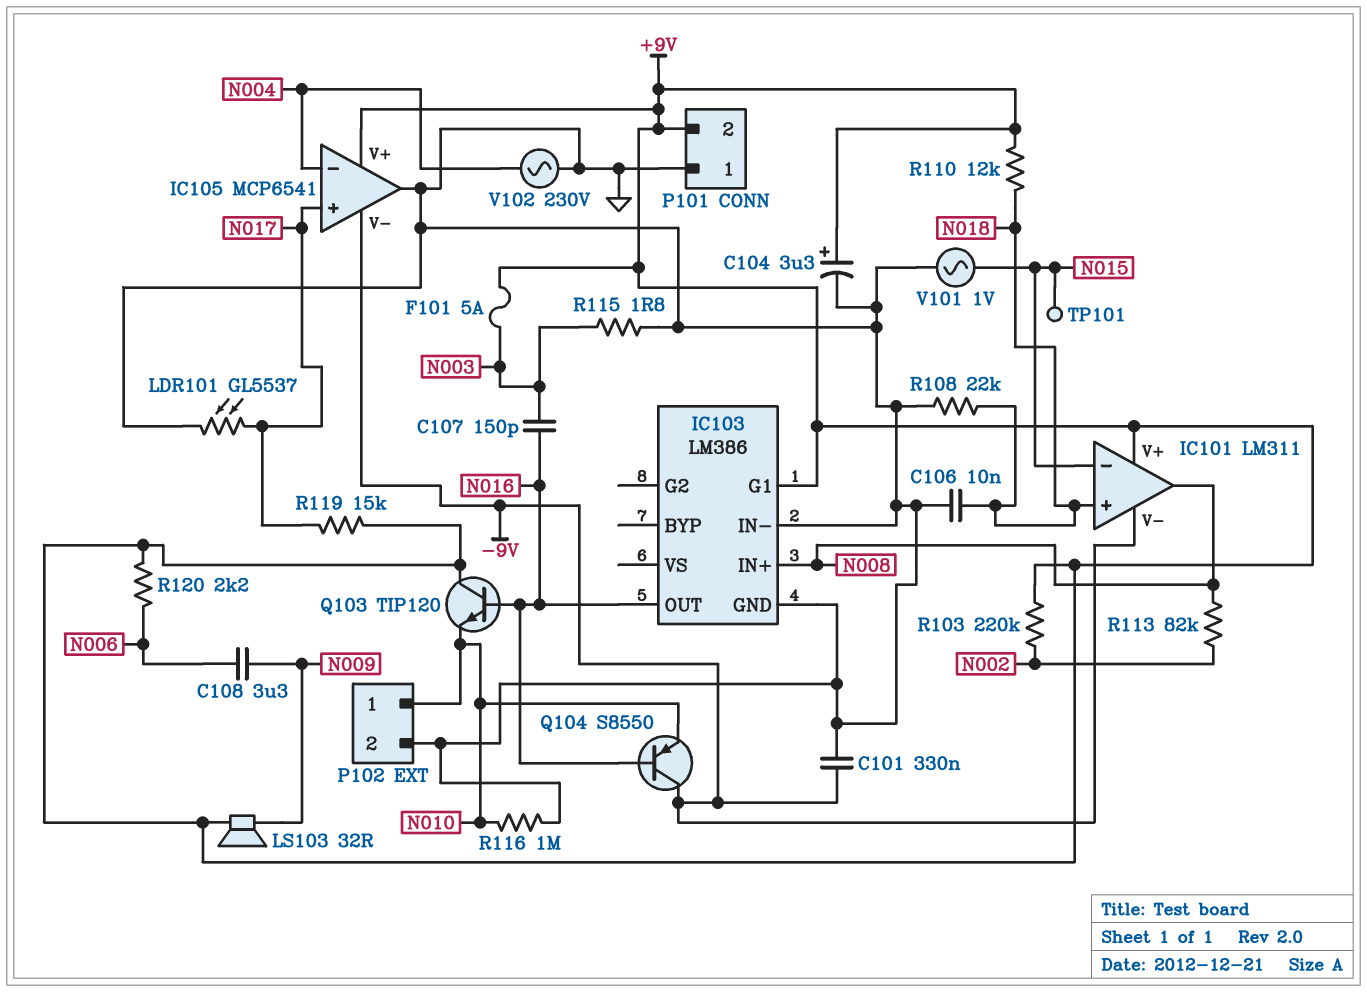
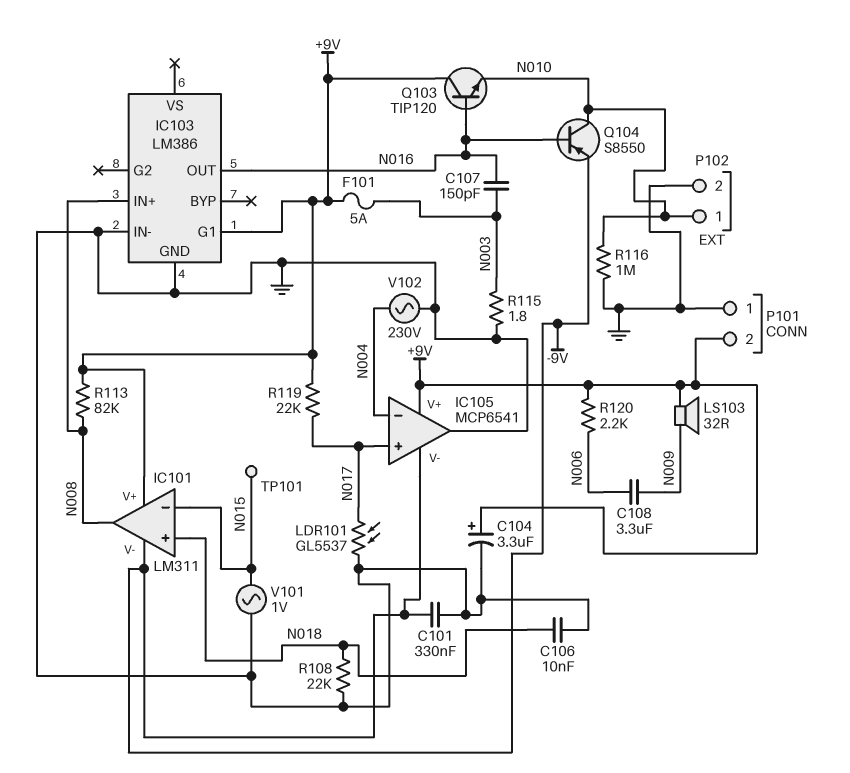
Q104: PNP S8550 (B N016, C -9V, E N010) -> PNP S8550 (B N016, C N010, E -9V)
R103: 220k (+9V, N002) -> none
R110: 12k (+9V, N018) -> none
R113: 82k (N002, N008) -> 82k (+9V, N008)
R119: 15k (+9V, N017) -> 22k (+9V, N017)

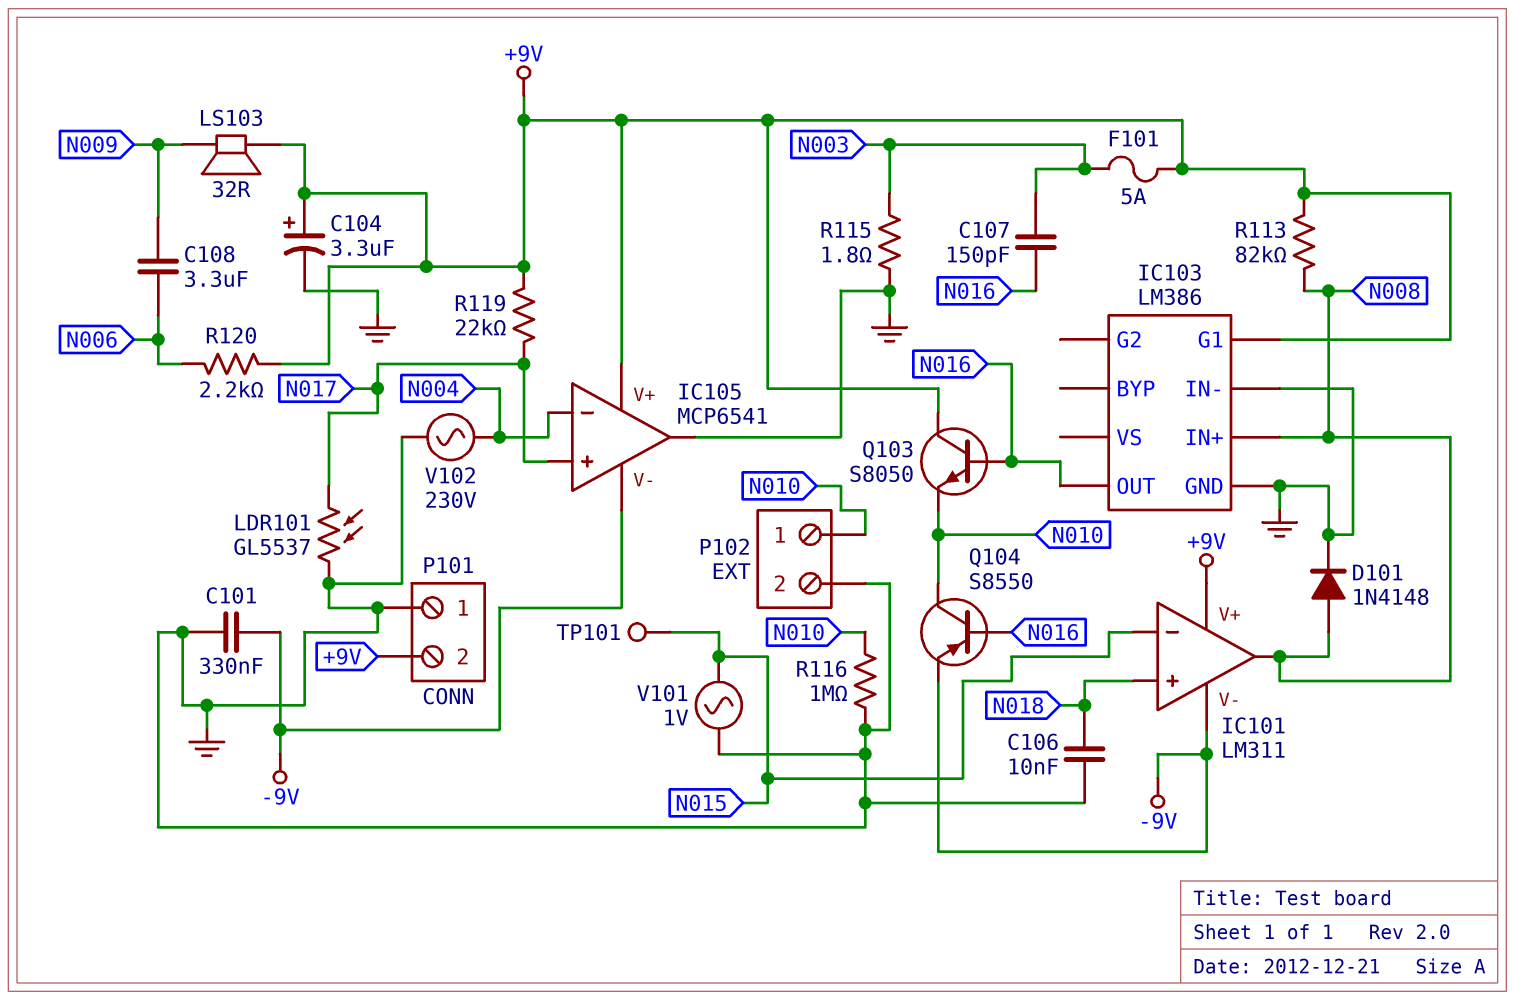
D101: none -> diode 1N4148 (A N008, K GND)
Q103: NPN TIP120 (B N016, C +9V, E N010) -> NPN S8050 (B N016, C +9V, E N010)
R108: 22k (GND, N018) -> none

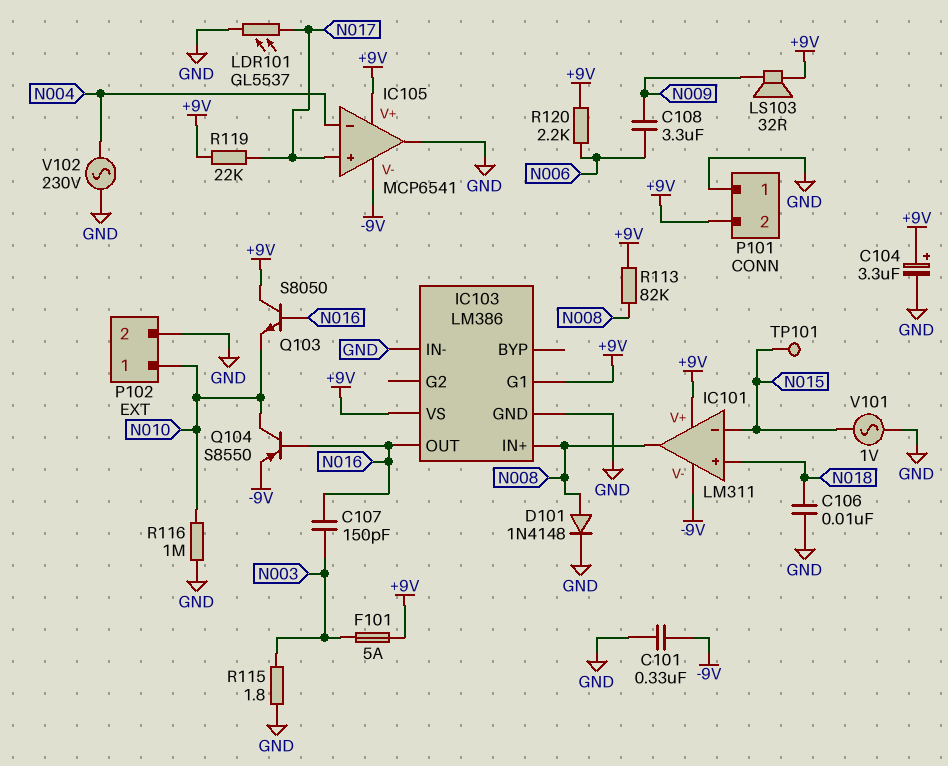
IC103 pin VS: none -> +9V

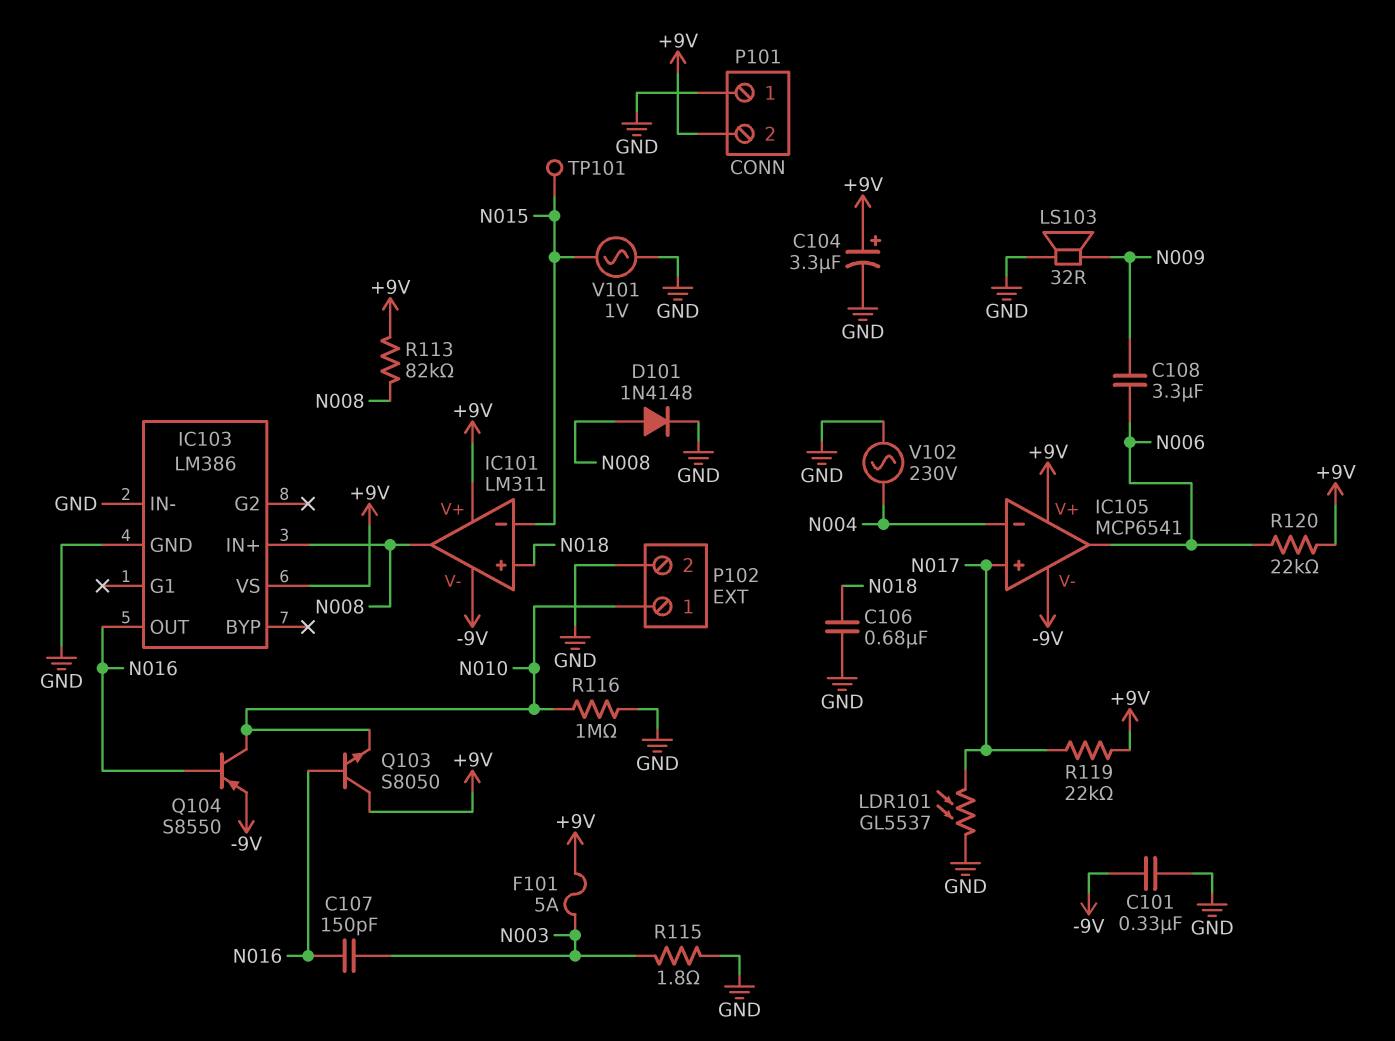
C106: 10nF (GND, N018) -> 680nF (GND, N018)
IC103 pin G1: +9V -> none
IC105 pin out: GND -> N006
LS103: speaker 32R (+9V, N009) -> speaker 32R (GND, N009)
R120: 2.2k (+9V, N006) -> 22k (+9V, N006)

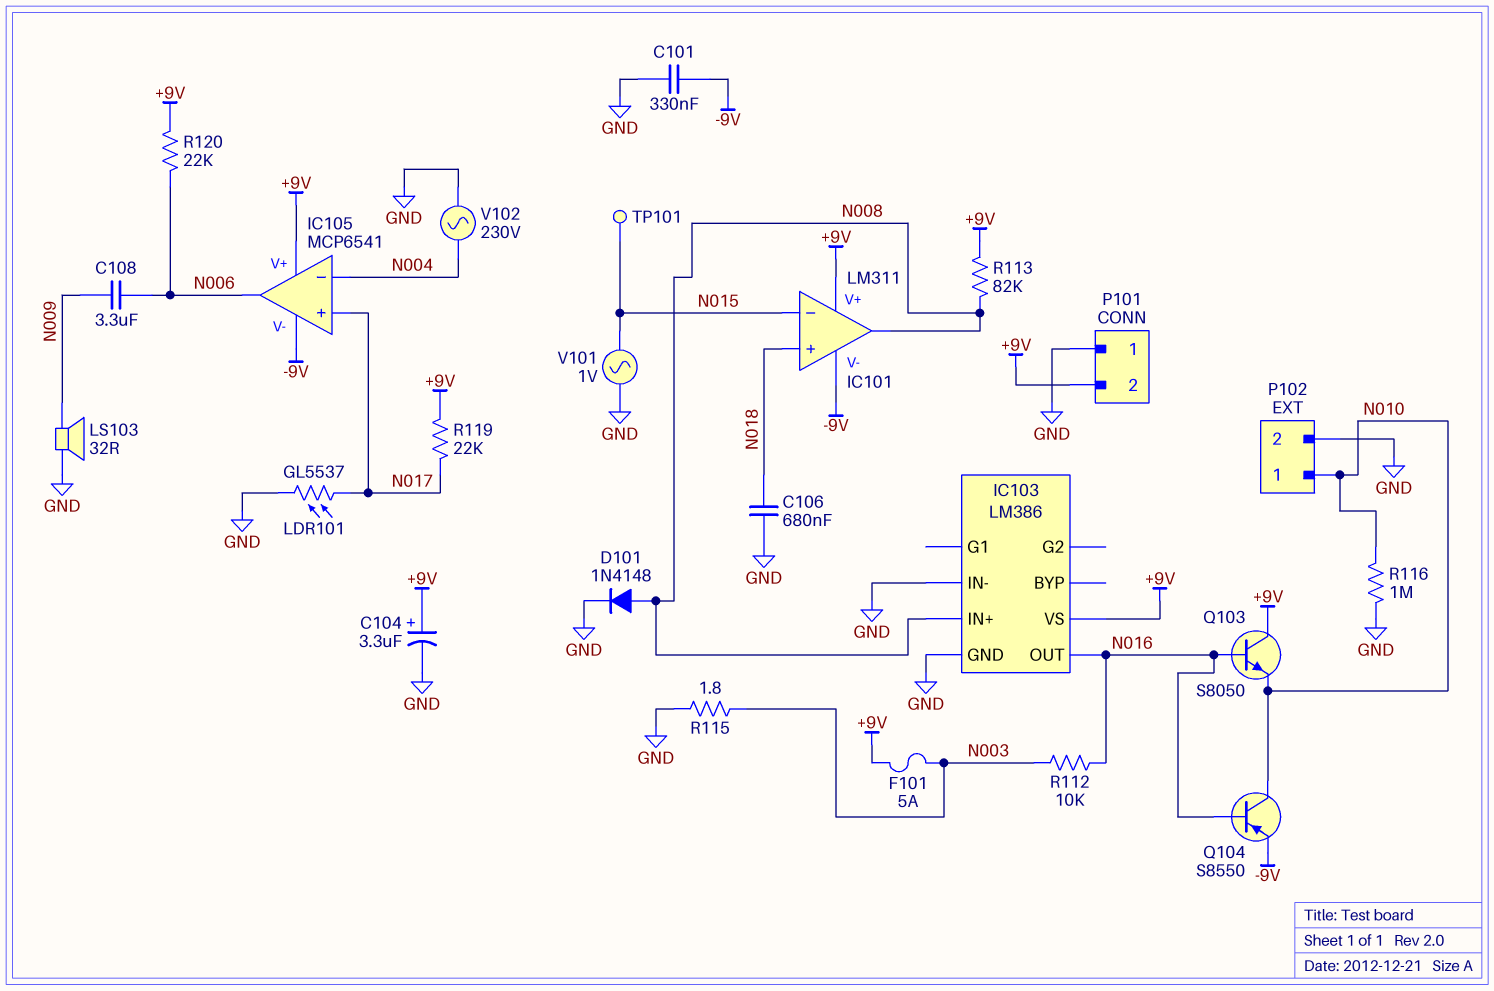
C107: 150pF (N003, N016) -> none
R112: none -> 10k (N003, N016)

